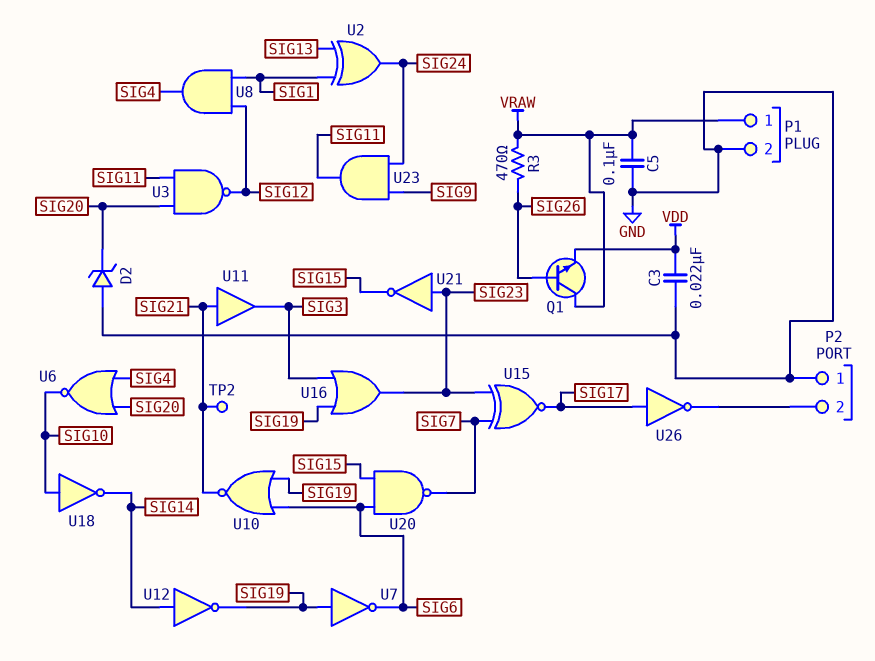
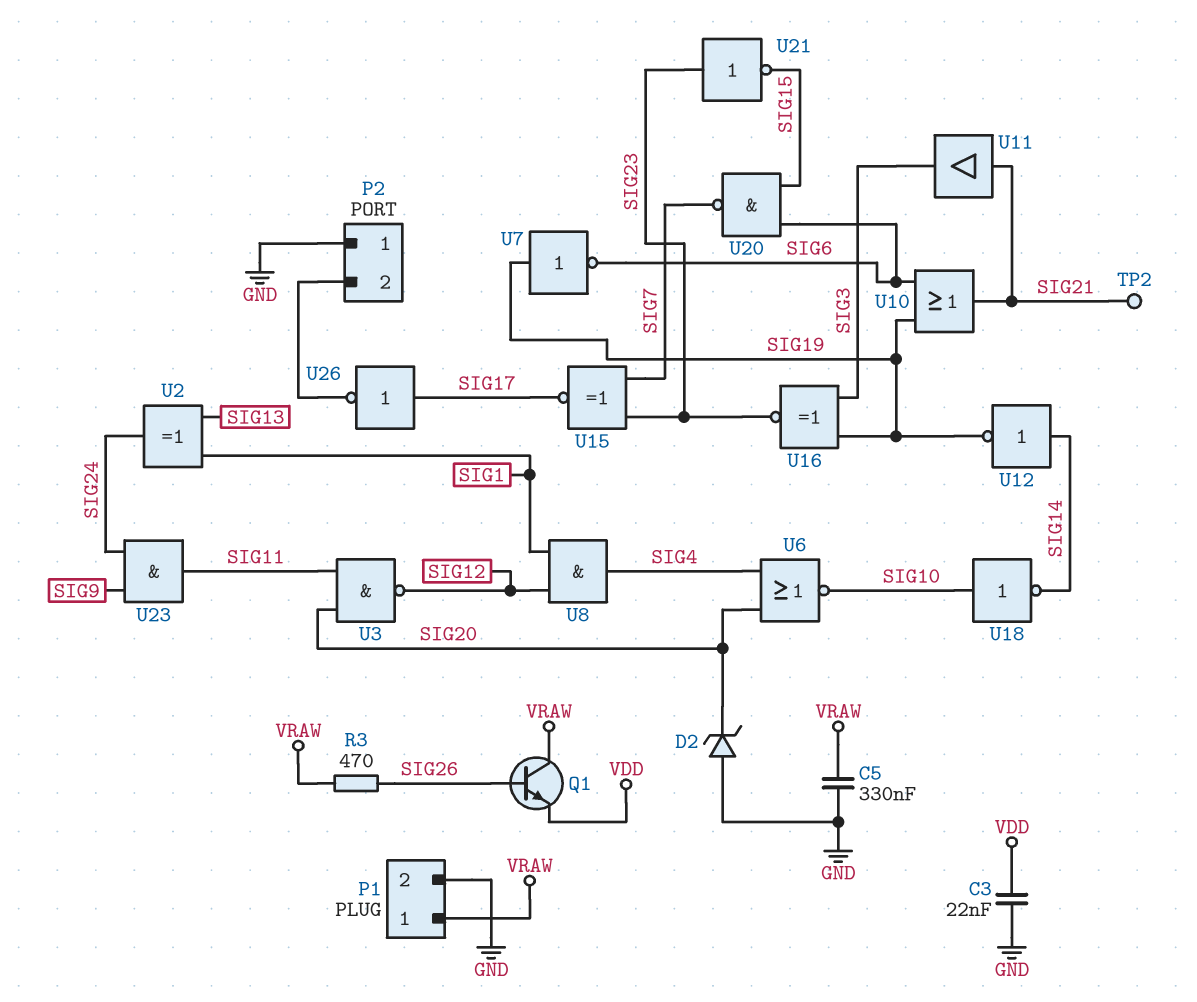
C5: 100nF (GND, VRAW) -> 330nF (GND, VRAW)
U10: NOR (in SIG6, in SIG19, out SIG21) -> OR (in SIG6, in SIG19, out SIG21)
U16: OR (in SIG3, in SIG19, out SIG23) -> XNOR (in SIG3, in SIG19, out SIG23)

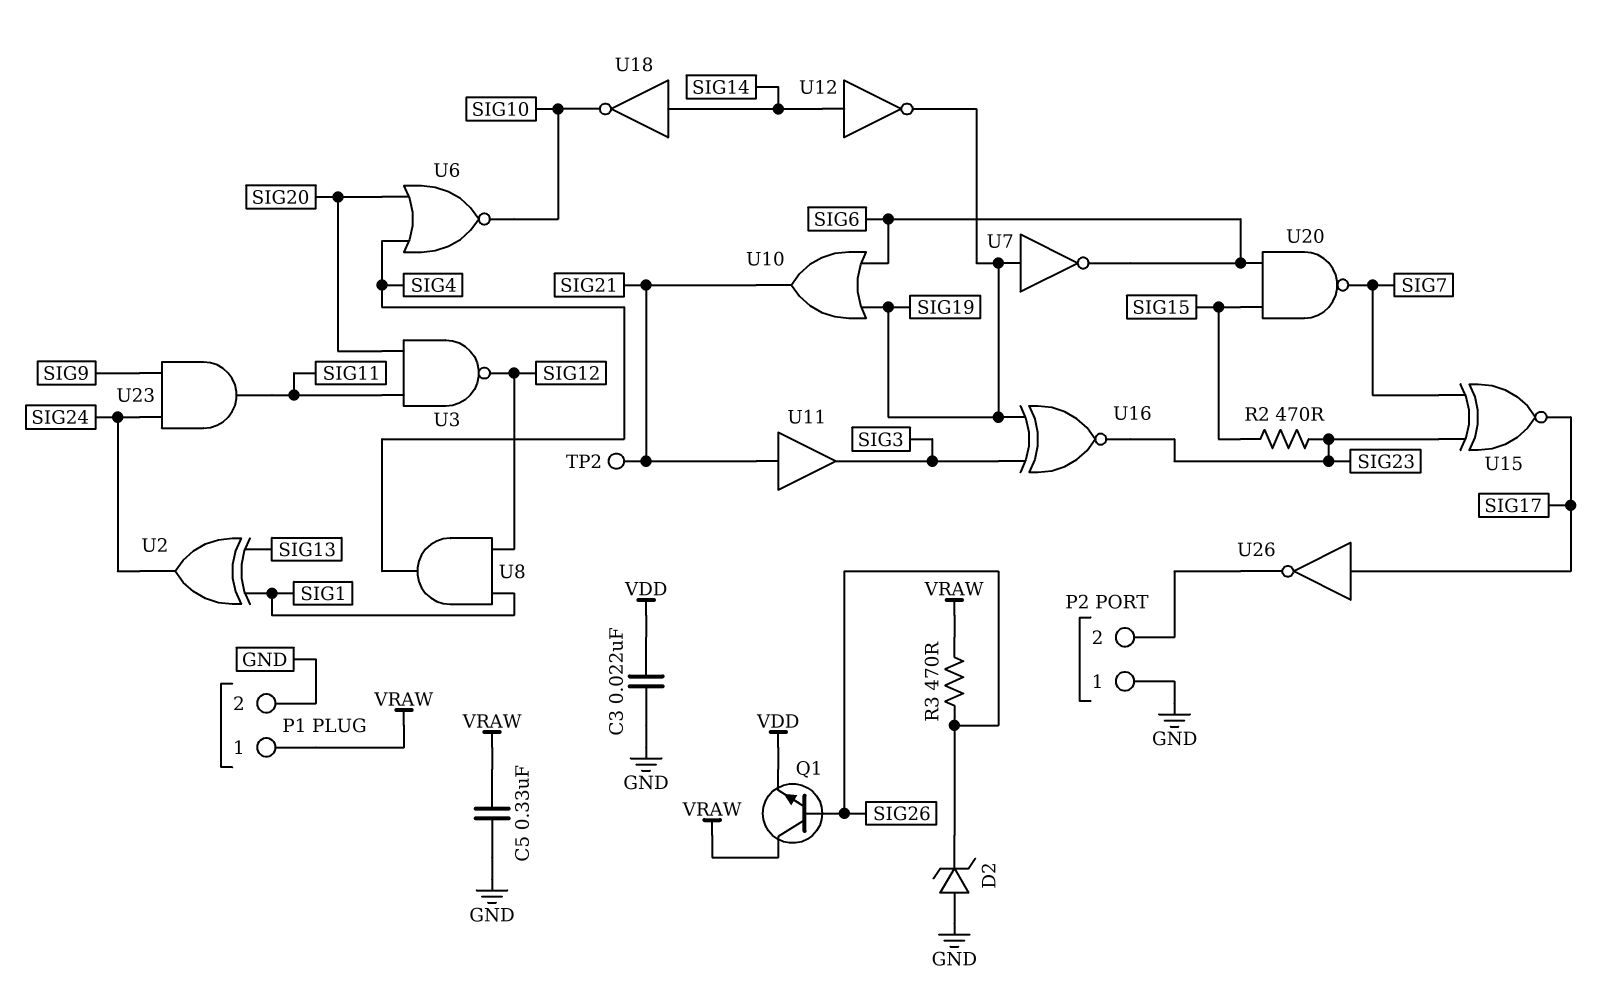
D2: zener (A GND, K SIG20) -> zener (A GND, K SIG26)
R2: none -> 470 (SIG15, SIG23)
U18: NOT (in SIG10, out SIG14) -> NOT (in SIG14, out SIG10)
U21: NOT (in SIG23, out SIG15) -> none

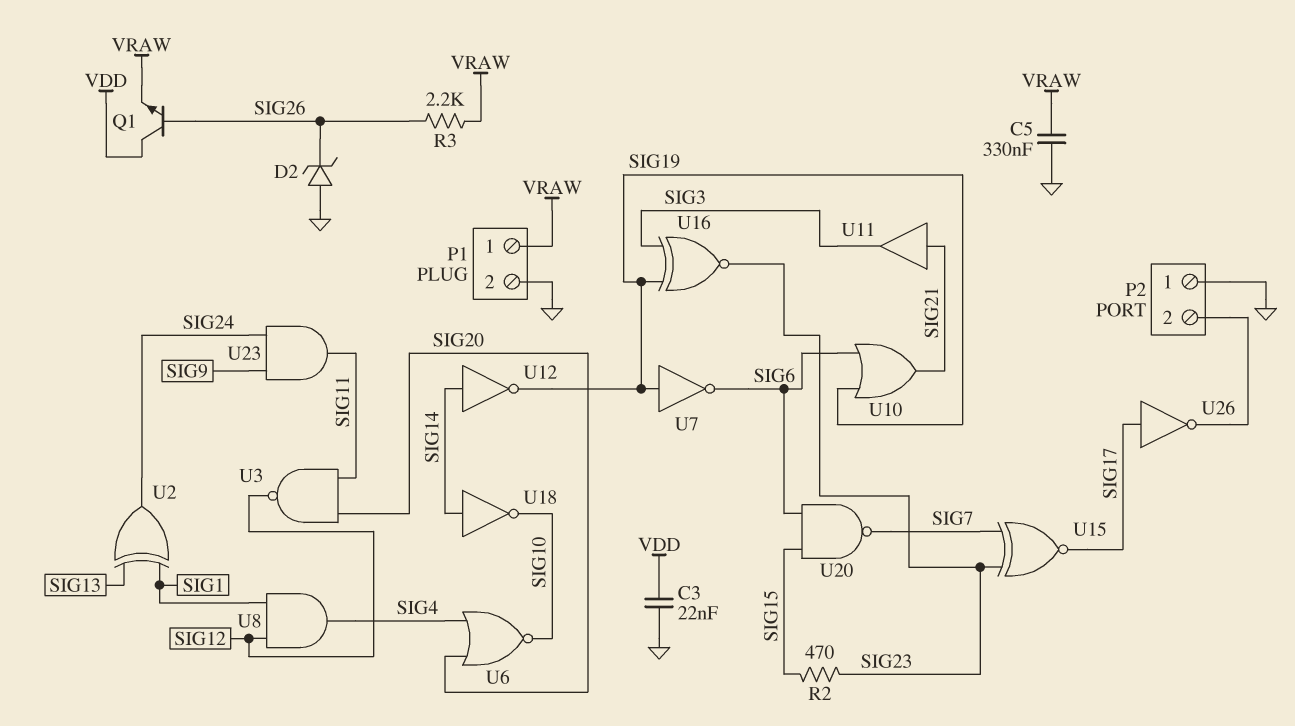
Q1: NPN (B SIG26, C VRAW, E VDD) -> NPN (B SIG26, C VDD, E VRAW)
R3: 470 (SIG26, VRAW) -> 2.2k (SIG26, VRAW)
TP2: test point (SIG21) -> none

